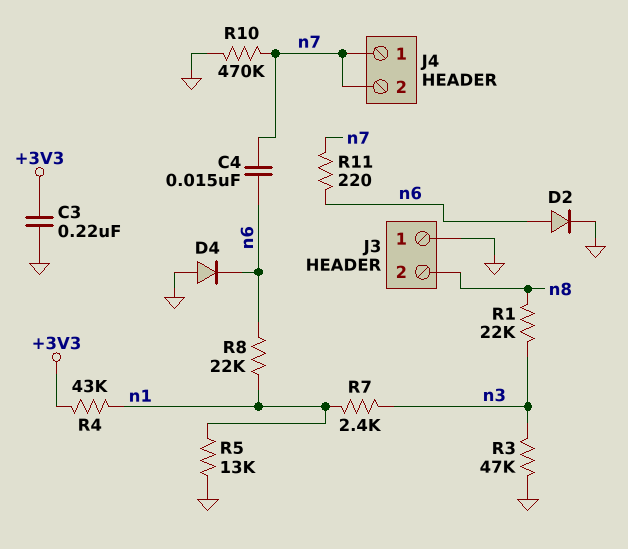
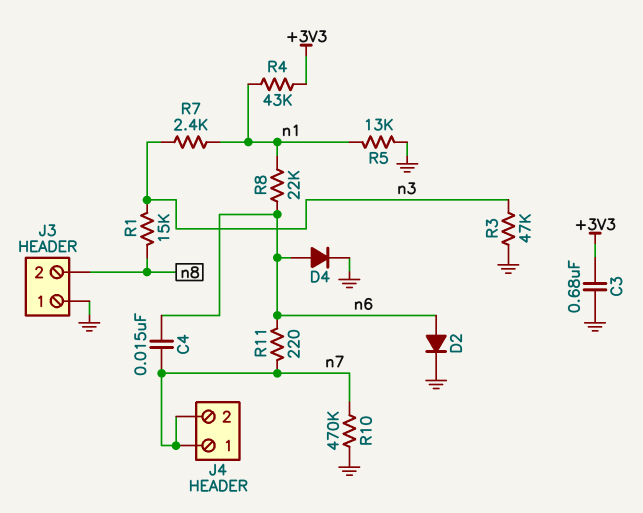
C3: 220nF (+3V3, GND) -> 680nF (+3V3, GND)
D4: diode (A GND, K n6) -> diode (A n6, K GND)
R1: 22k (n3, n8) -> 15k (n3, n8)

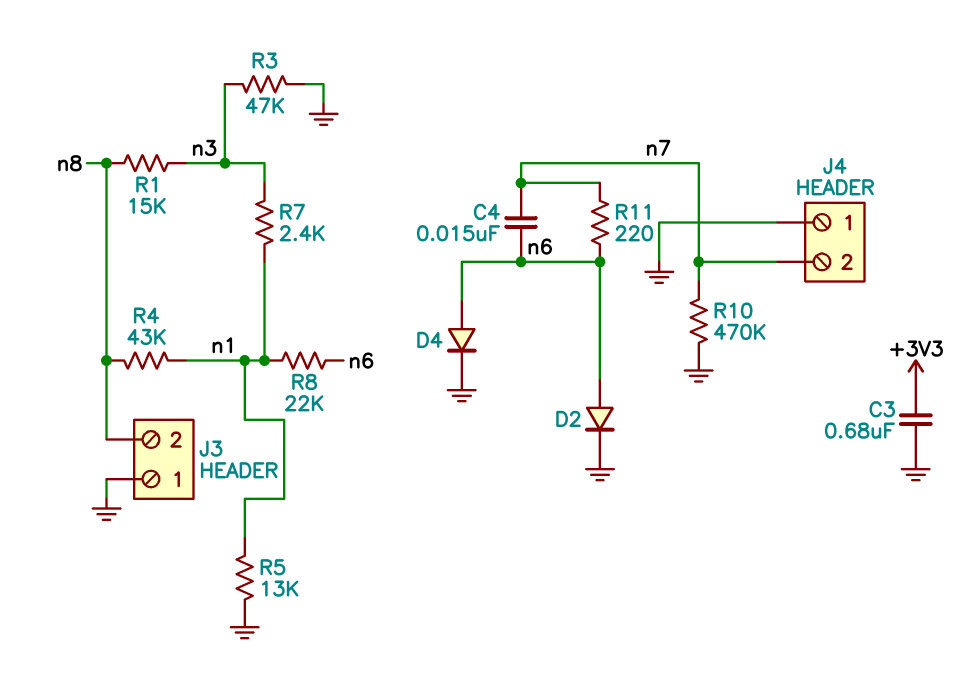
J4 pin 1: n7 -> GND
R4: 43k (+3V3, n1) -> 43k (n1, n8)

